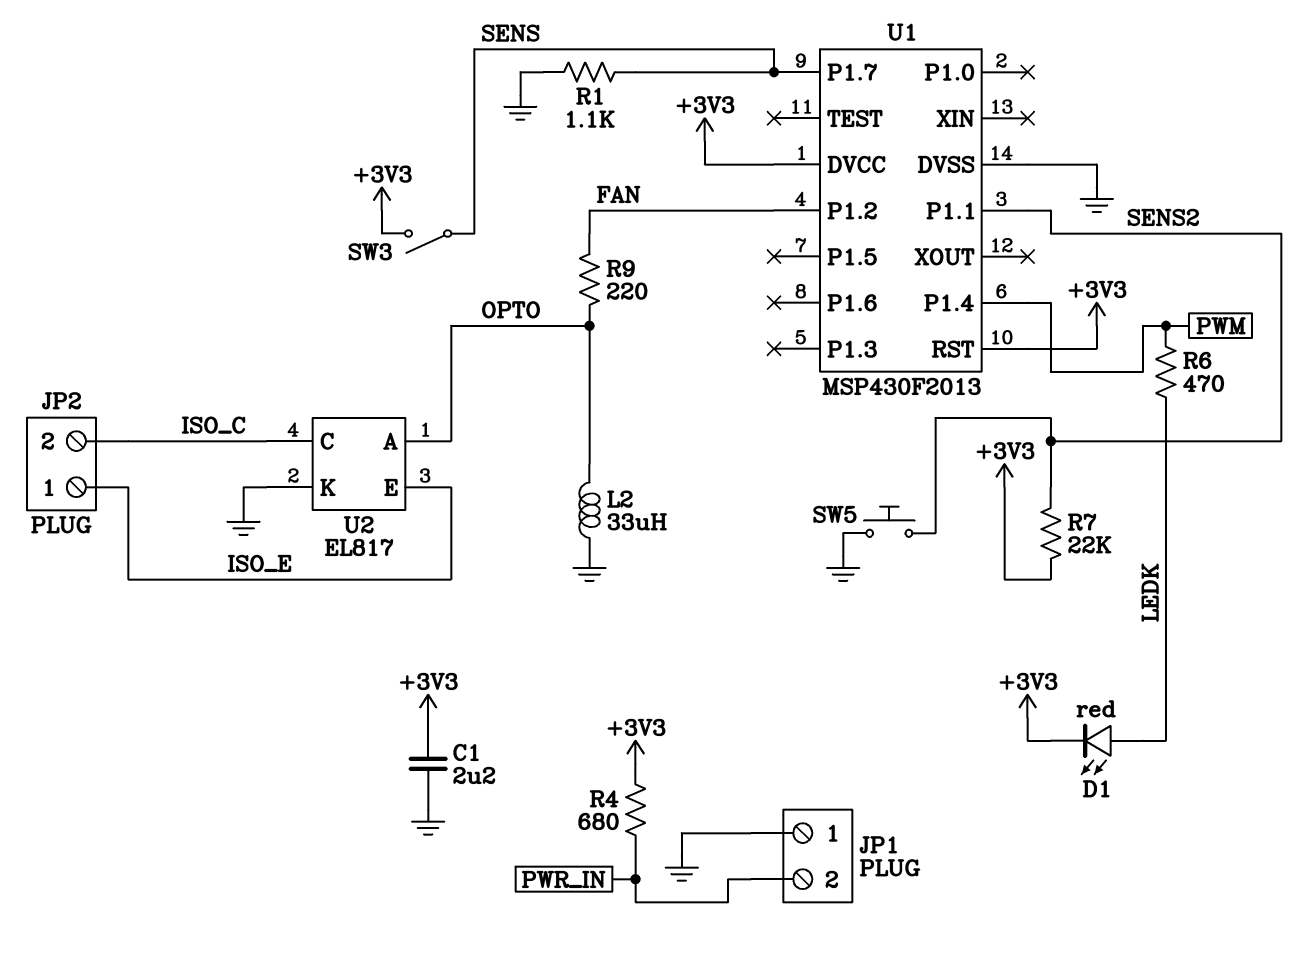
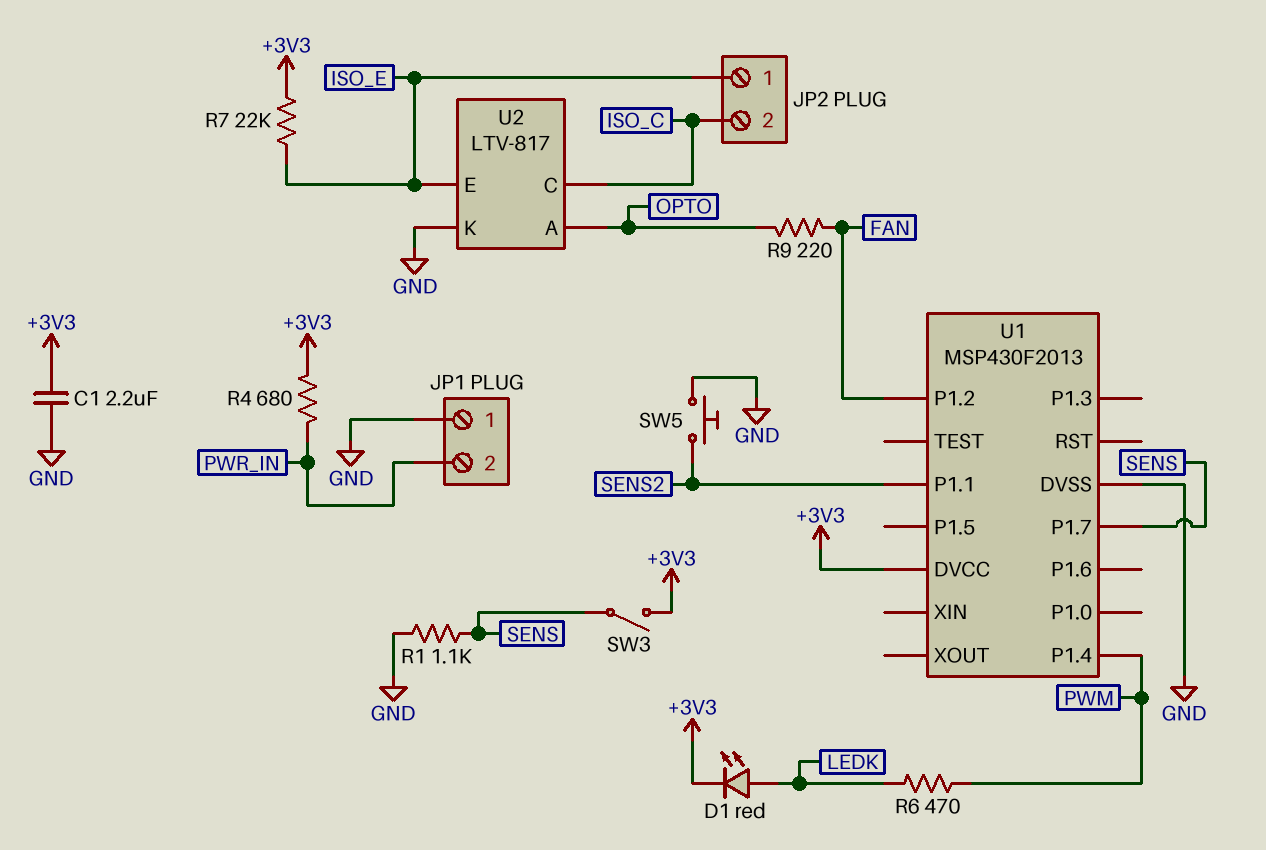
L2: 33uH (GND, OPTO) -> none
R7: 22k (+3V3, SENS2) -> 22k (+3V3, ISO_E)
U1 pin RST: +3V3 -> none
U2: EL817 -> LTV-817

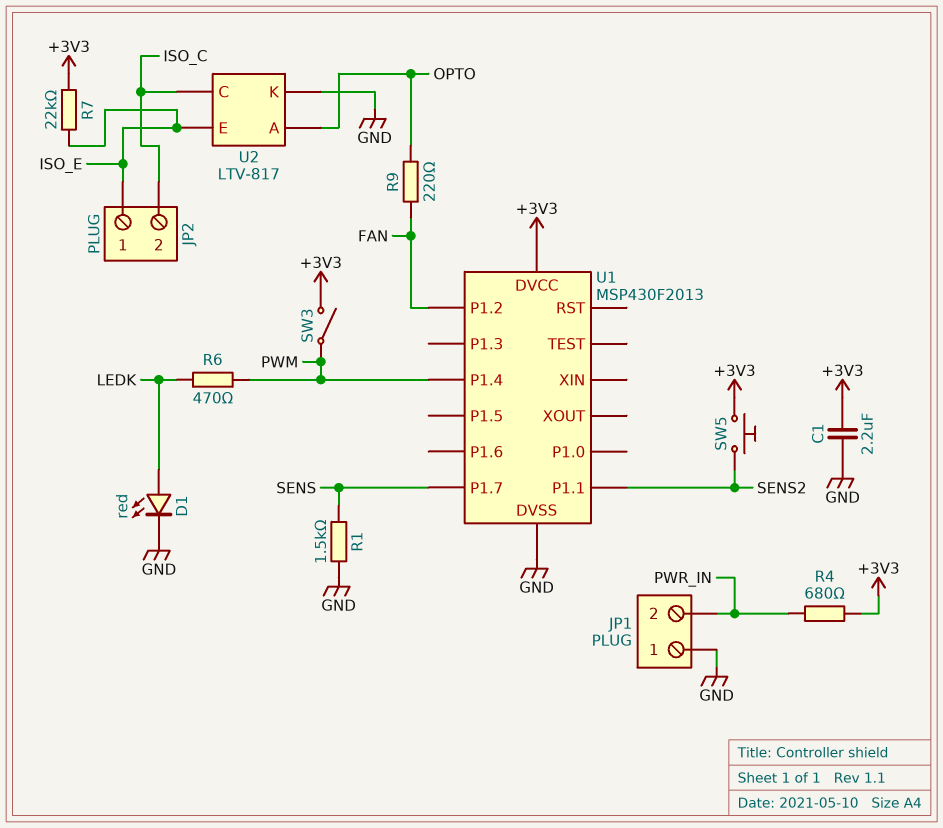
D1: LED red (A LEDK, K +3V3) -> LED red (A LEDK, K GND)
R1: 1.1k (GND, SENS) -> 1.5k (GND, SENS)
SW3: switch (+3V3, SENS) -> switch (+3V3, PWM)
SW5: button (GND, SENS2) -> button (+3V3, SENS2)

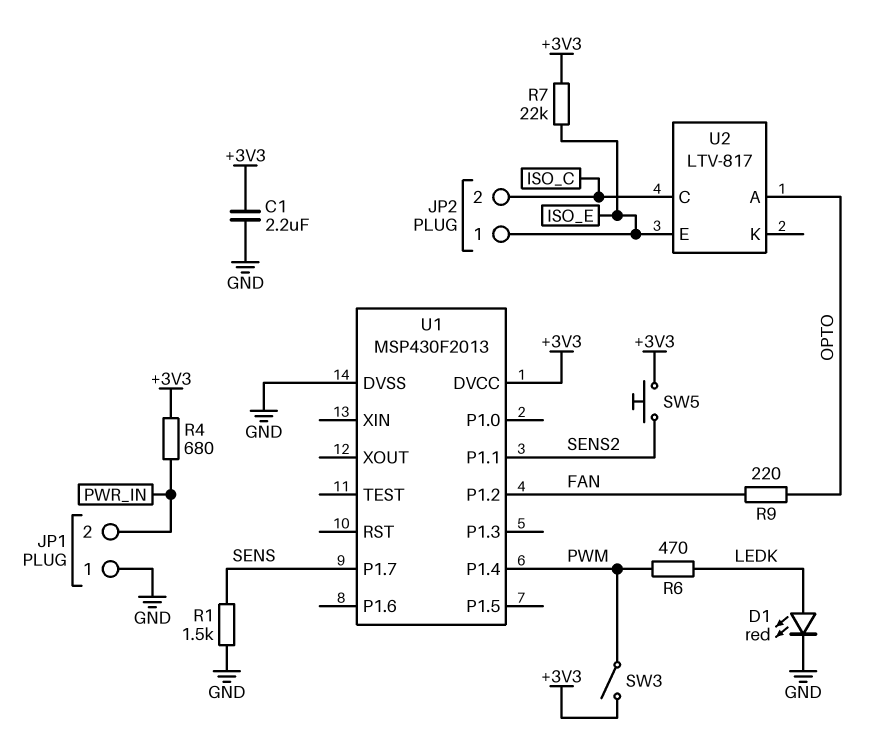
U2 pin K: GND -> none

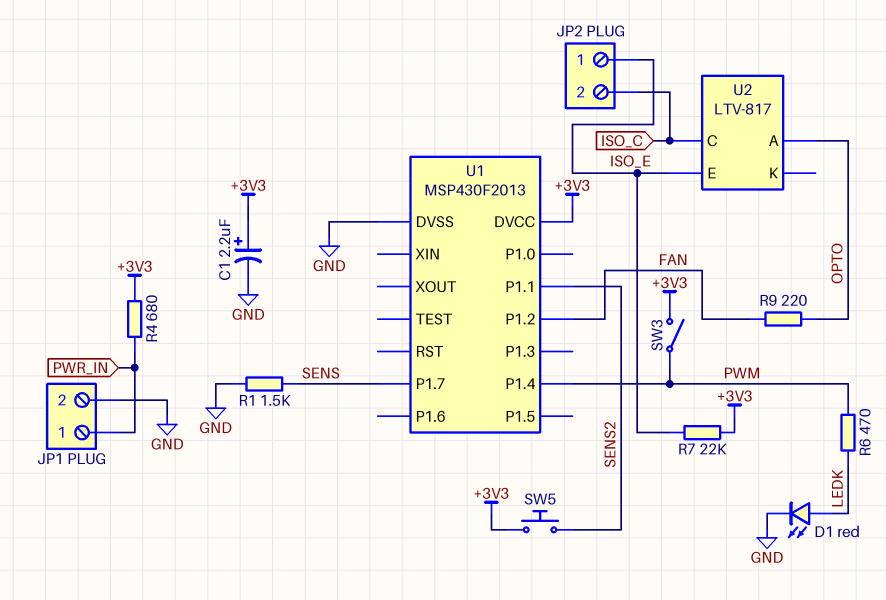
C1: 2.2uF (+3V3, GND) -> 2.2uF (plus +3V3, minus GND)
JP1 pin 1: GND -> PWR_IN
JP1 pin 2: PWR_IN -> GND

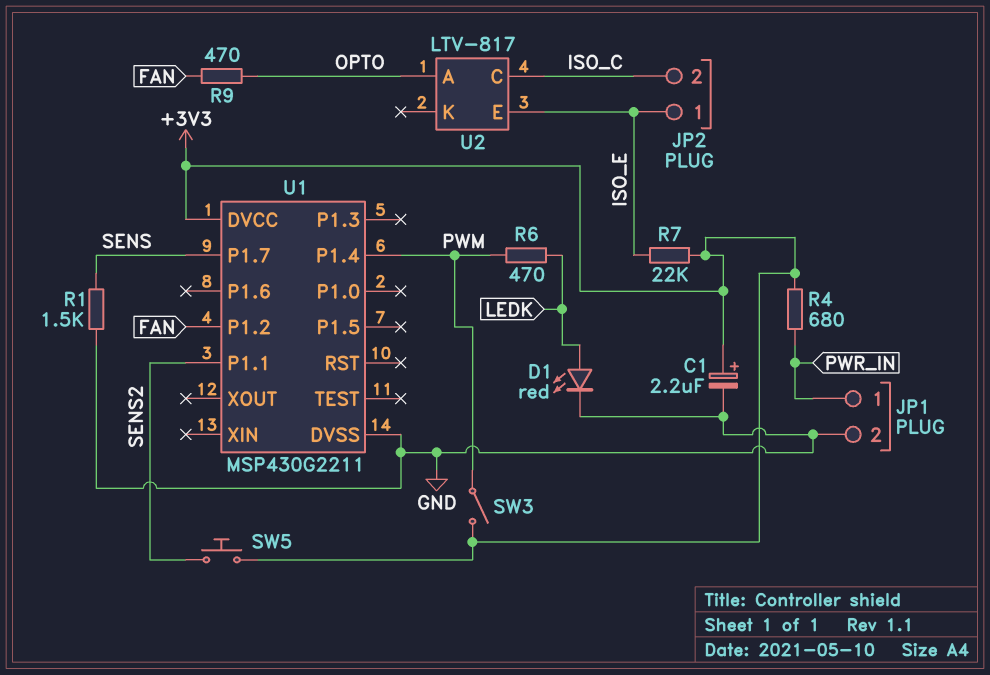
R9: 220 (FAN, OPTO) -> 470 (FAN, OPTO)
U1: MSP430F2013 -> MSP430G2211

